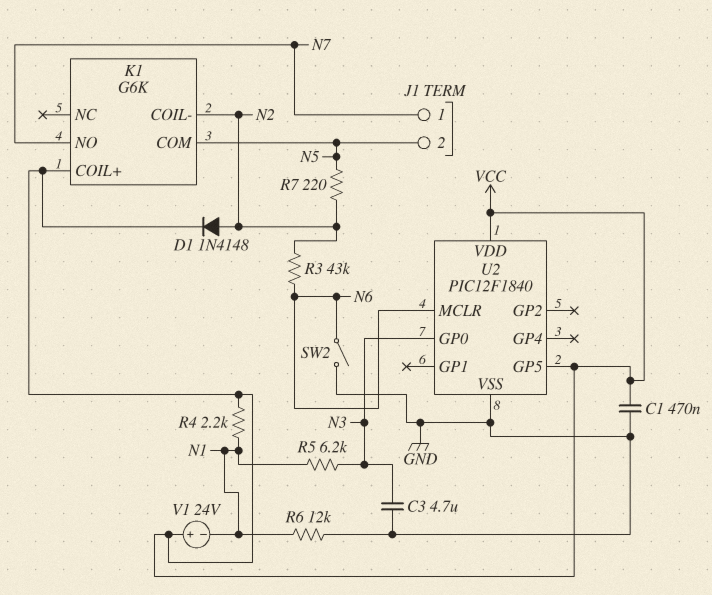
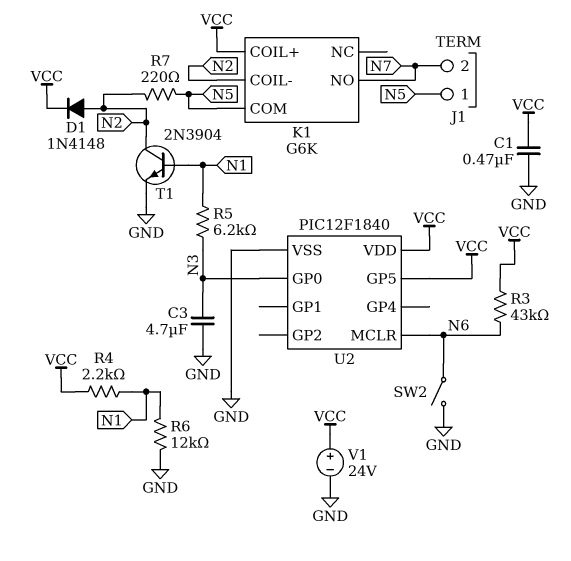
J1 pin 1: N7 -> N5
J1 pin 2: N5 -> N7
R3: 43k (N2, N6) -> 43k (N6, VCC)
T1: none -> NPN 2N3904 (B N1, C N2, E GND)
V1: 24V (plus VCC, minus N1) -> 24V (plus VCC, minus GND)

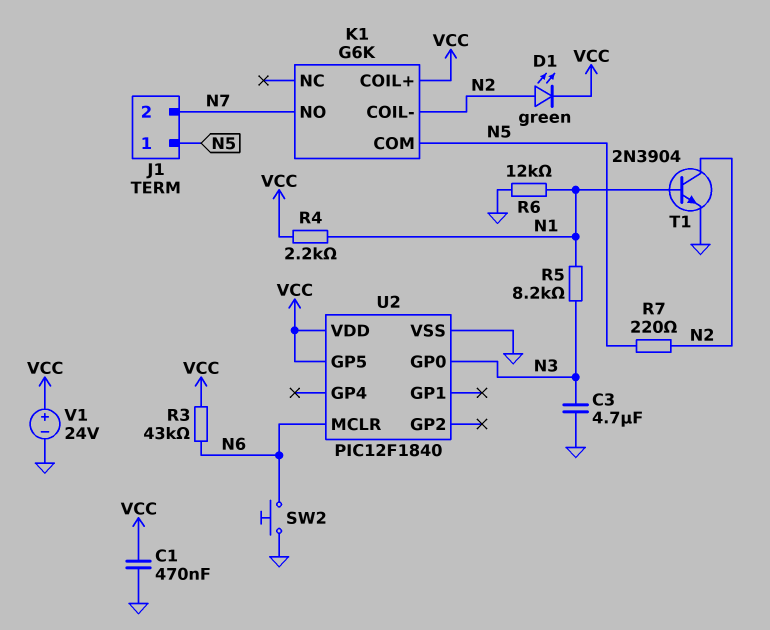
D1: diode 1N4148 (A N2, K VCC) -> LED green (A N2, K VCC)
R5: 6.2k (N1, N3) -> 8.2k (N1, N3)
SW2: switch (GND, N6) -> button (GND, N6)

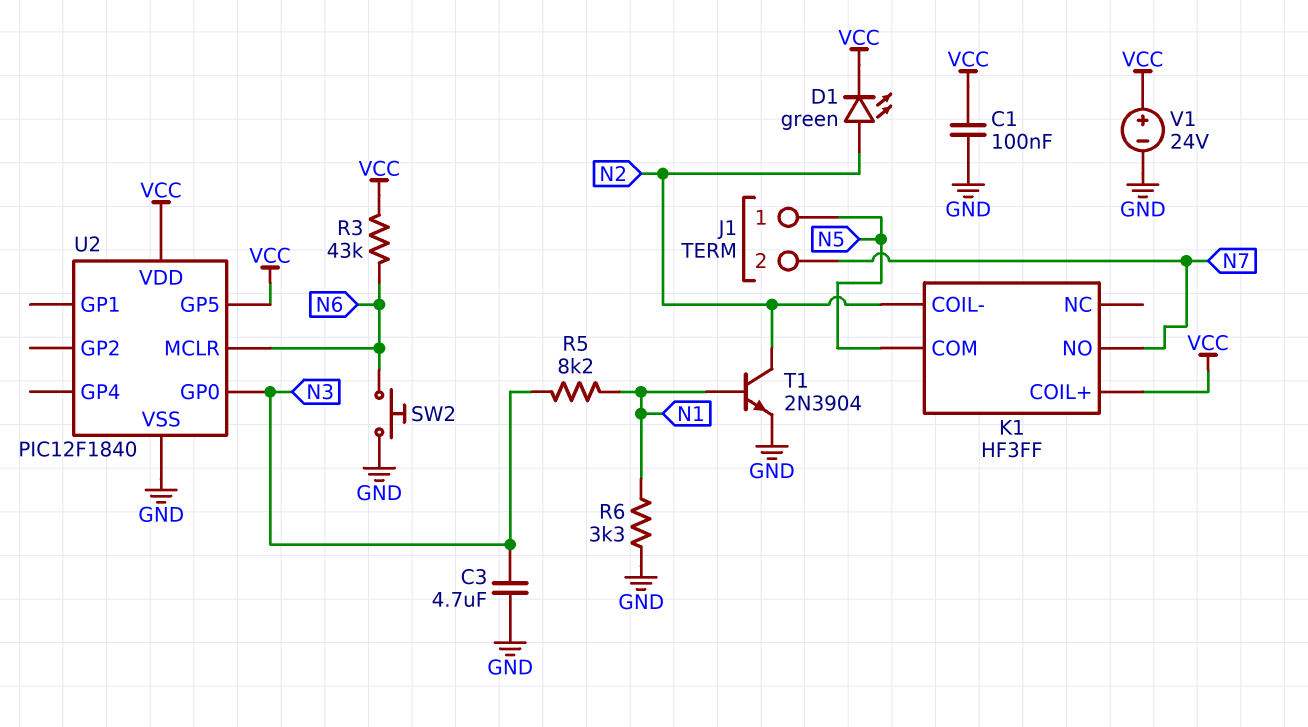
C1: 470nF (GND, VCC) -> 100nF (GND, VCC)
K1: G6K -> HF3FF
R4: 2.2k (N1, VCC) -> none
R6: 12k (GND, N1) -> 3.3k (GND, N1)
R7: 220 (N2, N5) -> none

